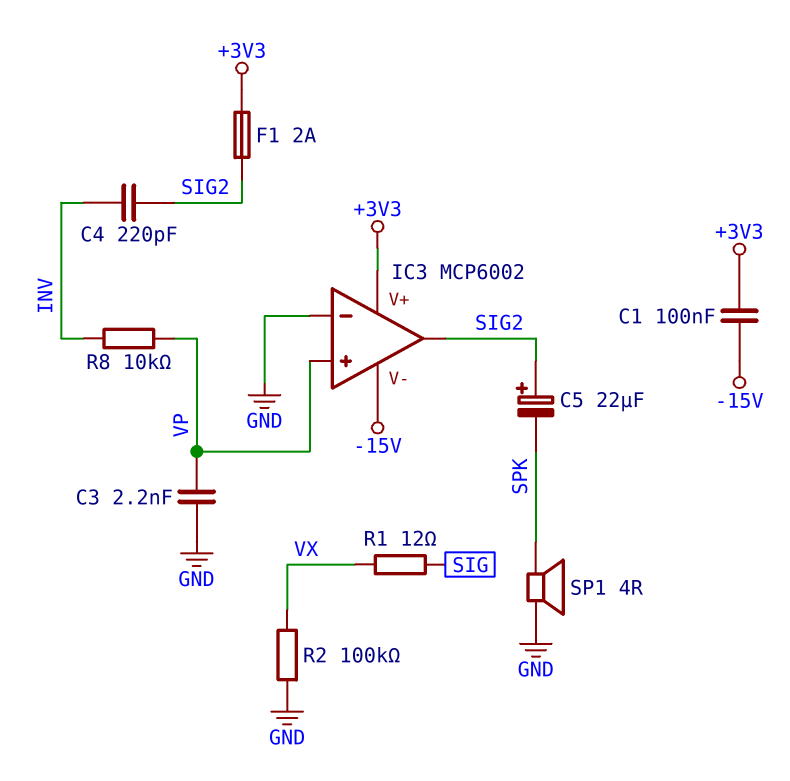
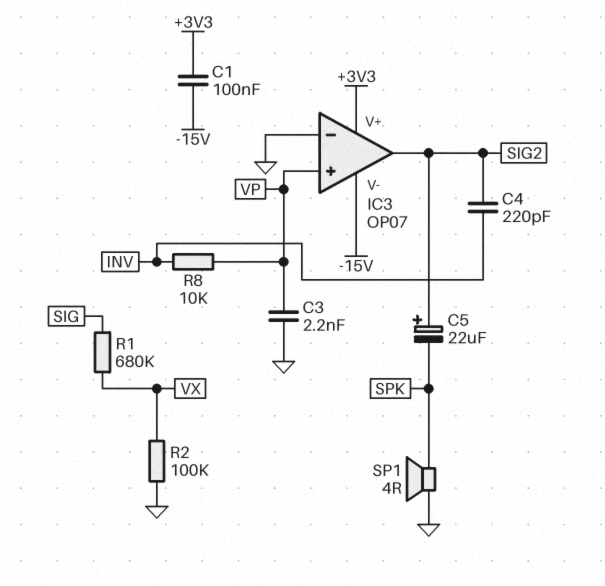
F1: 2A (+3V3, SIG2) -> none
IC3: MCP6002 -> OP07
R1: 12 (SIG, VX) -> 680k (SIG, VX)

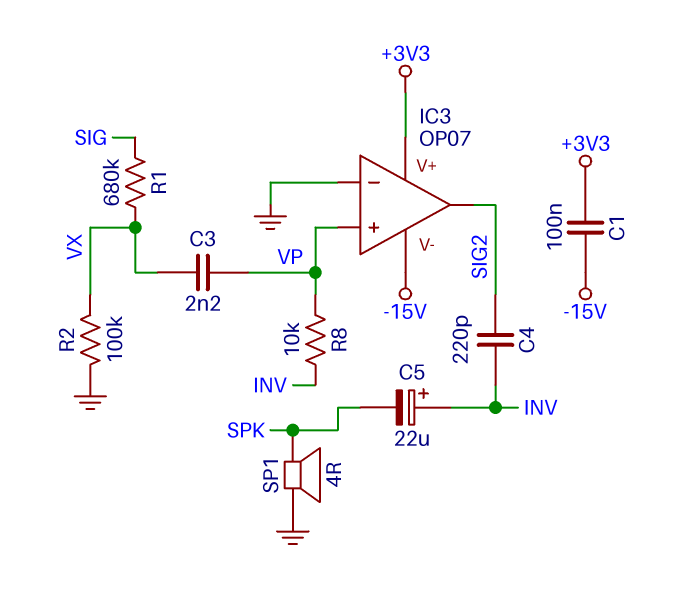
C3: 2.2nF (GND, VP) -> 2.2nF (VP, VX)
C5: 22uF (plus SIG2, minus SPK) -> 22uF (plus INV, minus SPK)

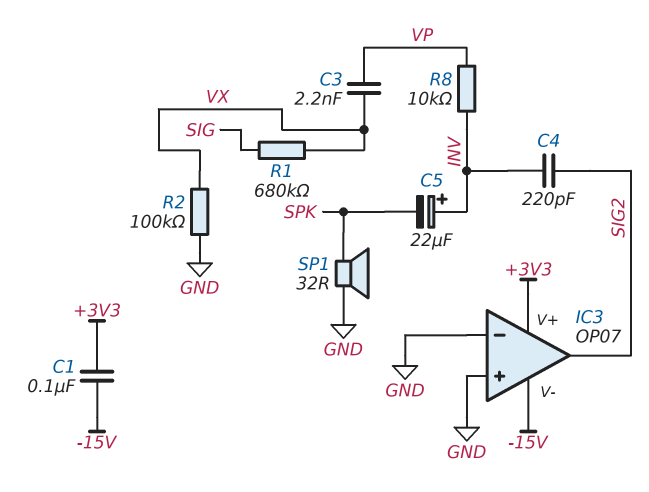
IC3 pin in+: VP -> GND
SP1: speaker 4R (GND, SPK) -> speaker 32R (GND, SPK)

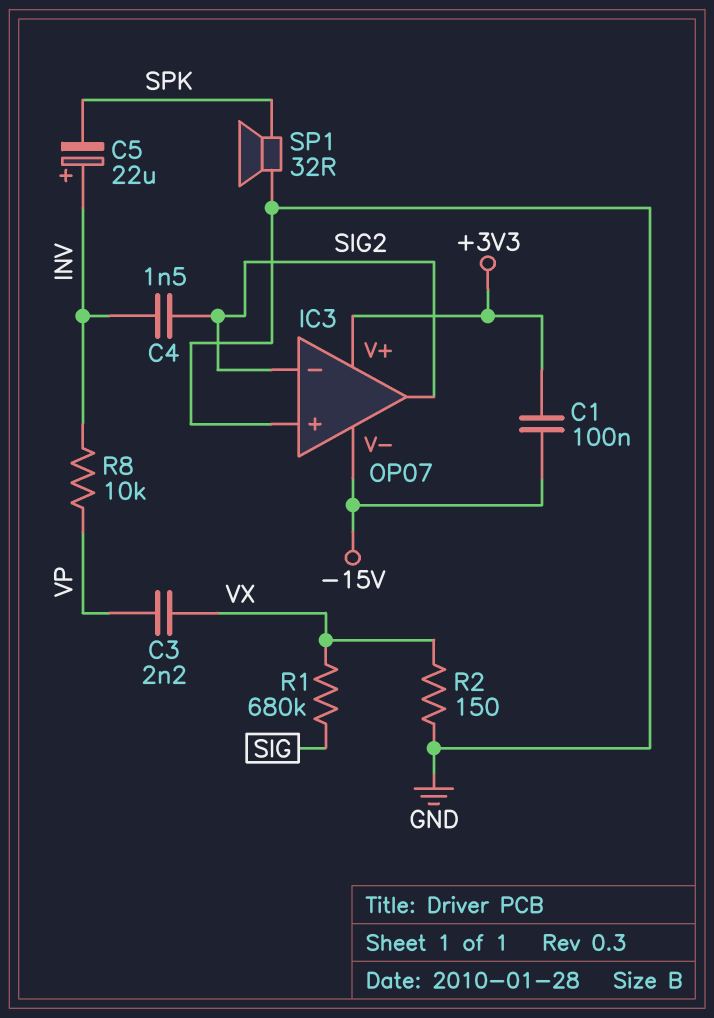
C4: 220pF (INV, SIG2) -> 1.5nF (INV, SIG2)
IC3 pin in-: GND -> SIG2
R2: 100k (GND, VX) -> 150 (GND, VX)

